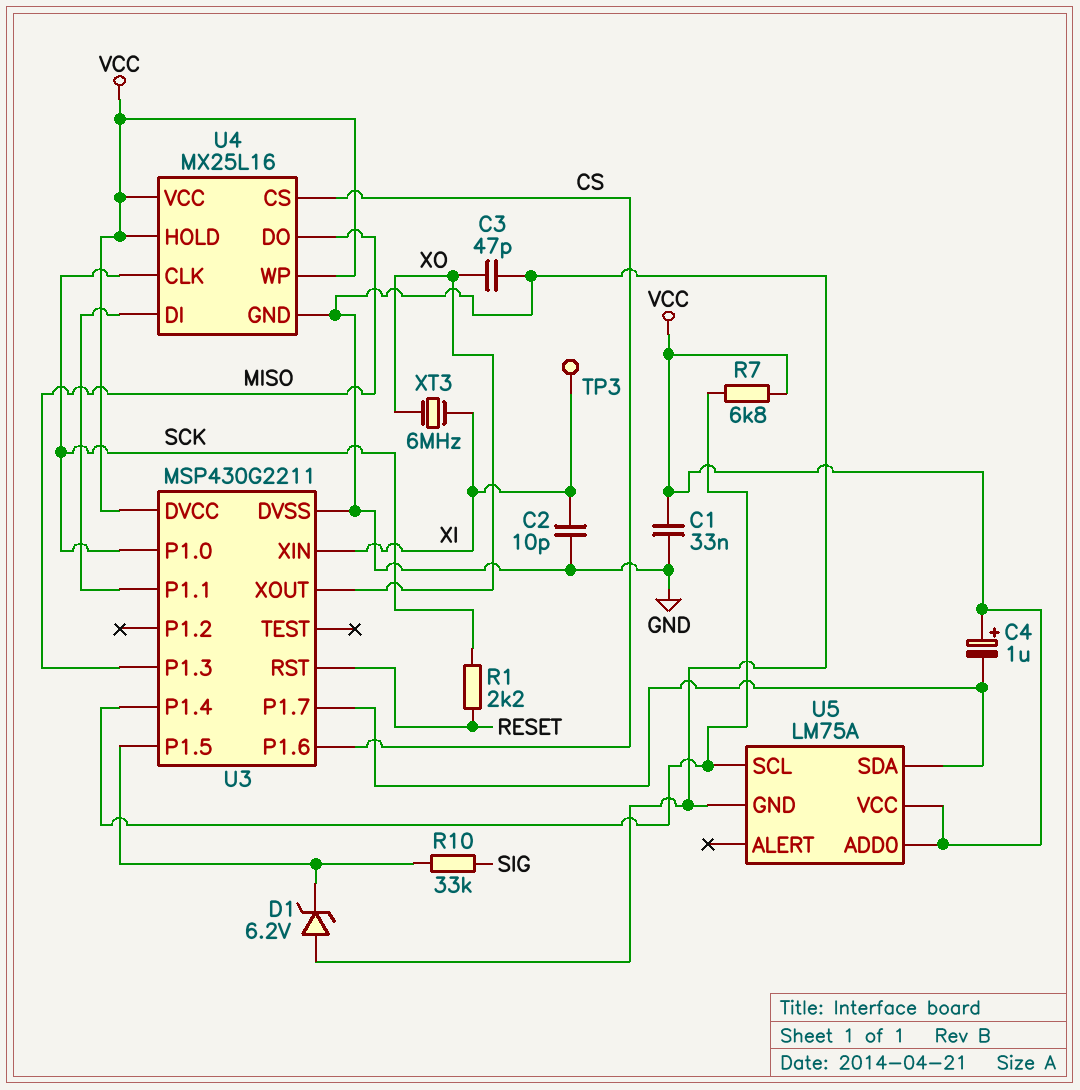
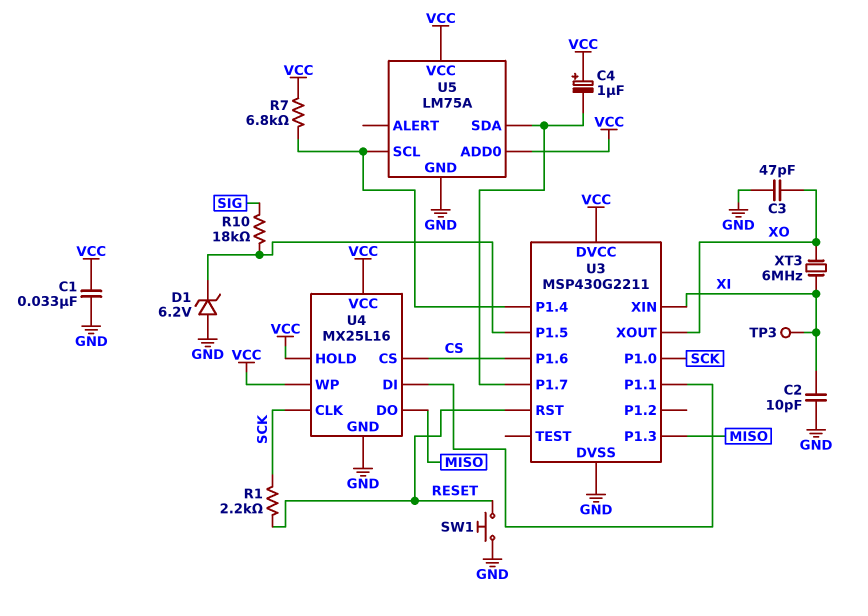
R10: 33k (SIG, U3/P1.5) -> 18k (SIG, U3/P1.5)
SW1: none -> button (GND, RESET)

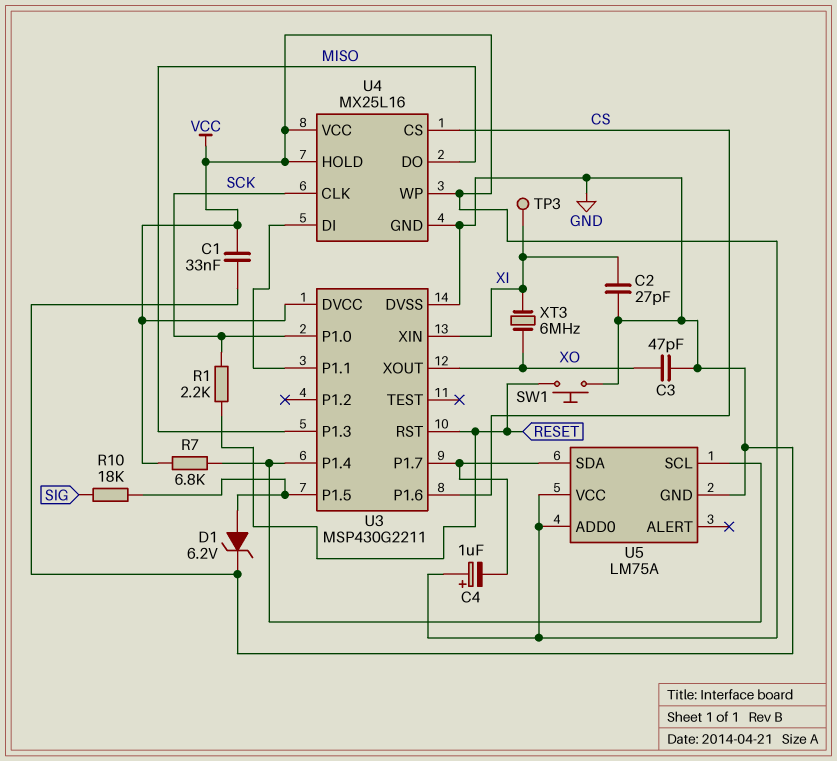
C2: 10pF (GND, XI) -> 27pF (GND, XI)
D1: zener 6.2V (A GND, K U3/P1.5) -> zener 6.2V (A U3/P1.5, K GND)

